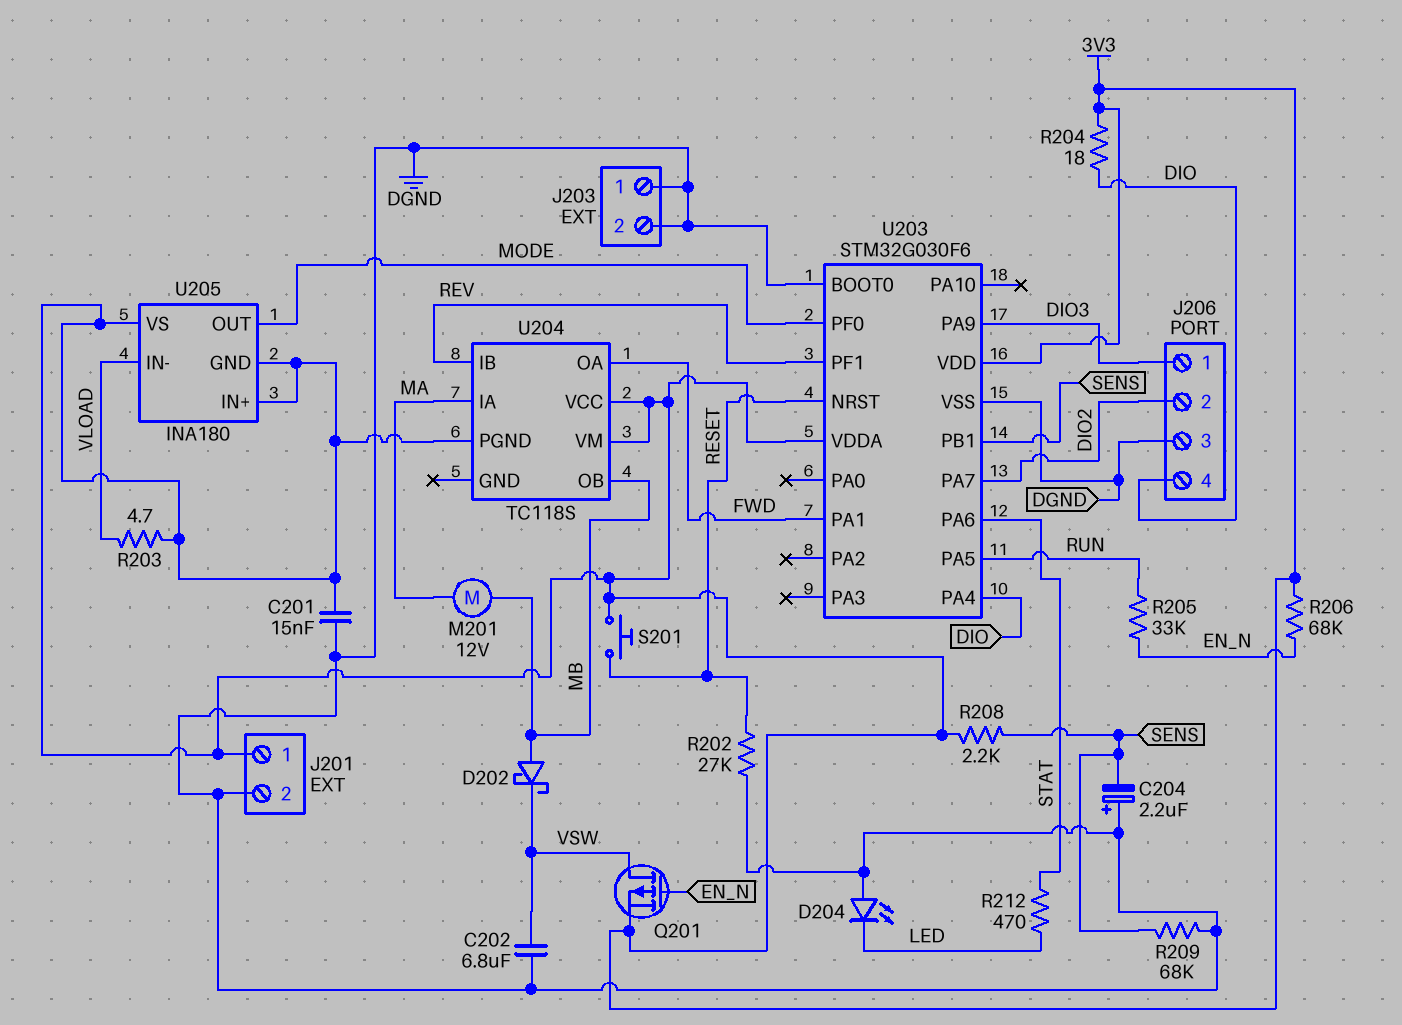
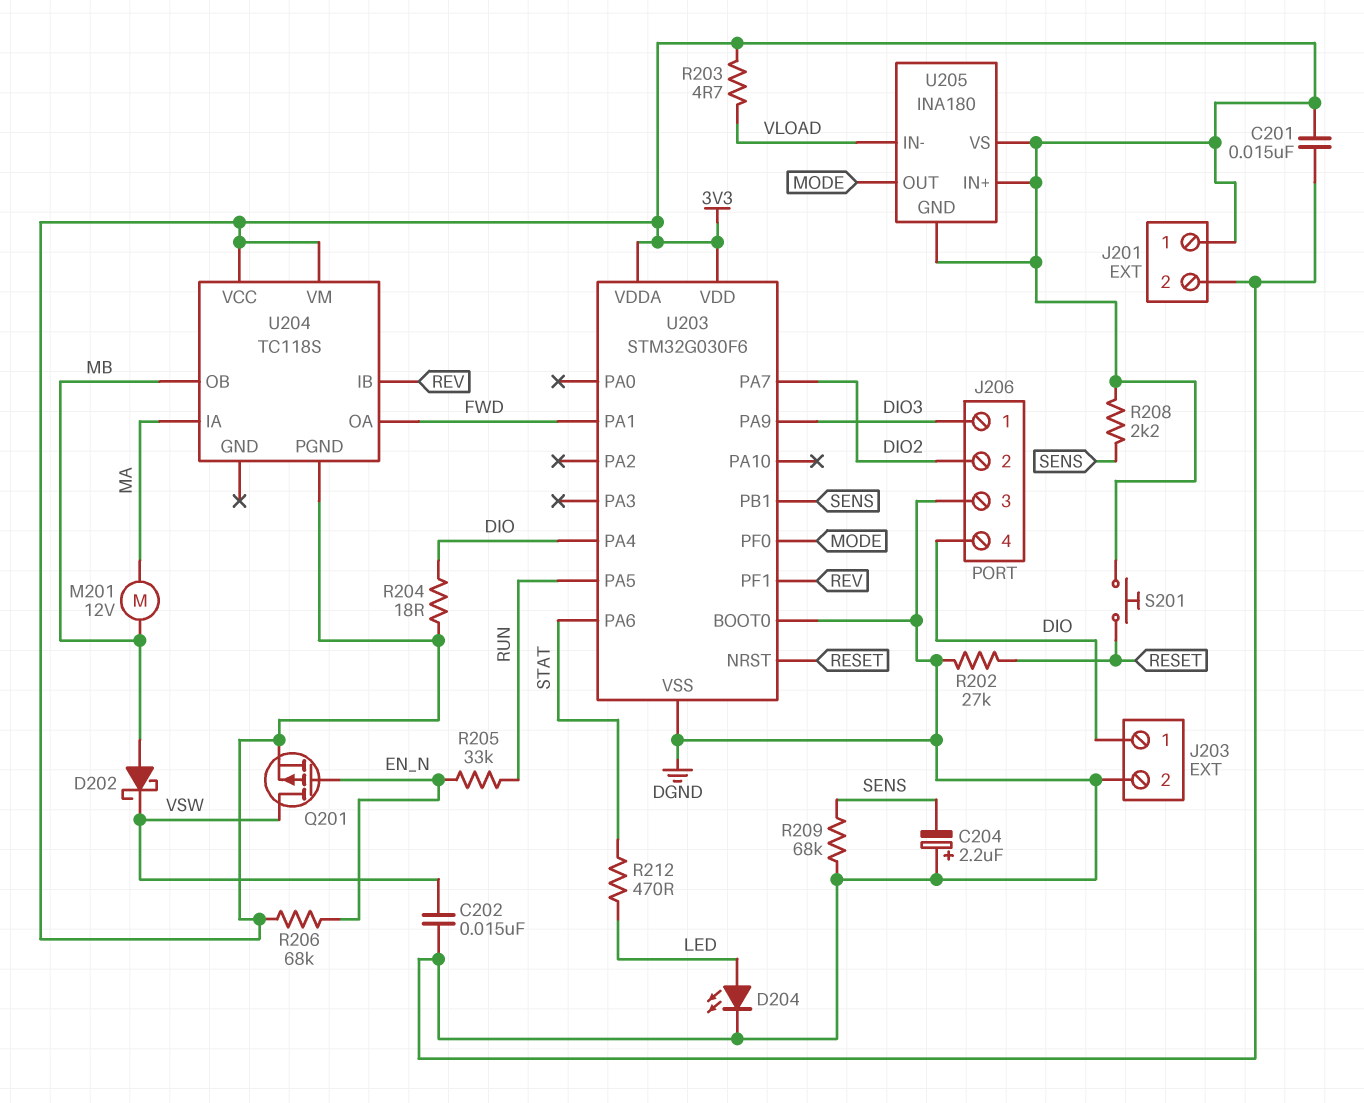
C202: 6.8uF (DGND, VSW) -> 15nF (DGND, VSW)
D204: LED (A DGND, K LED) -> LED (A LED, K DGND)
J203 pin 1: DGND -> DIO

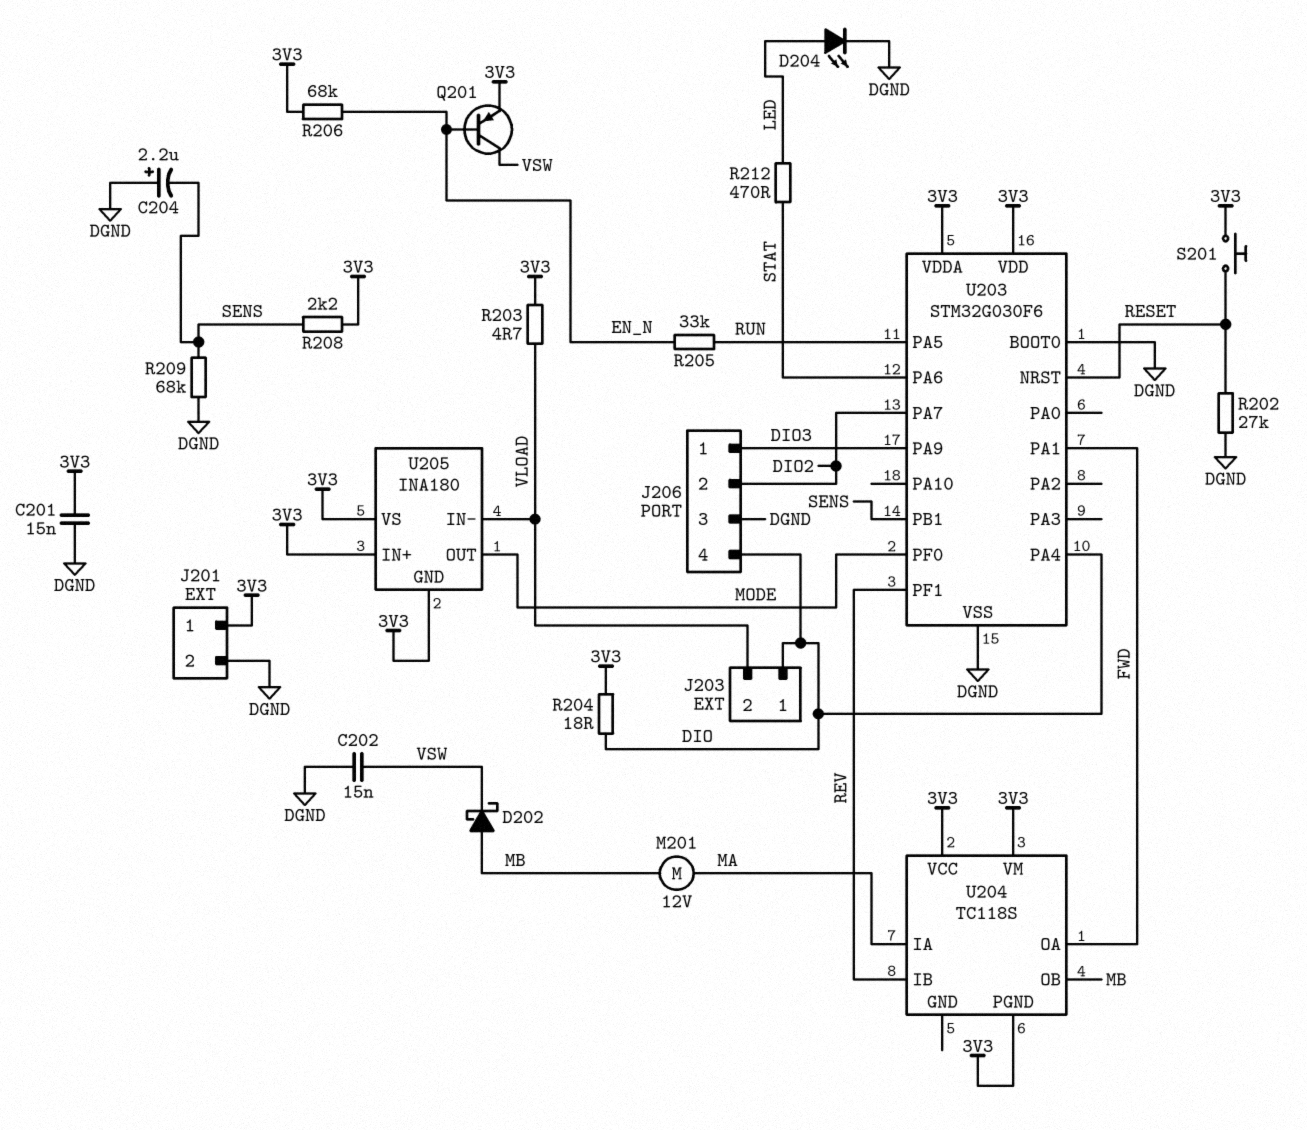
J203 pin 2: DGND -> VLOAD
Q201: PMOS (G EN_N, D VSW, S 3V3) -> PNP (B EN_N, C VSW, E 3V3)

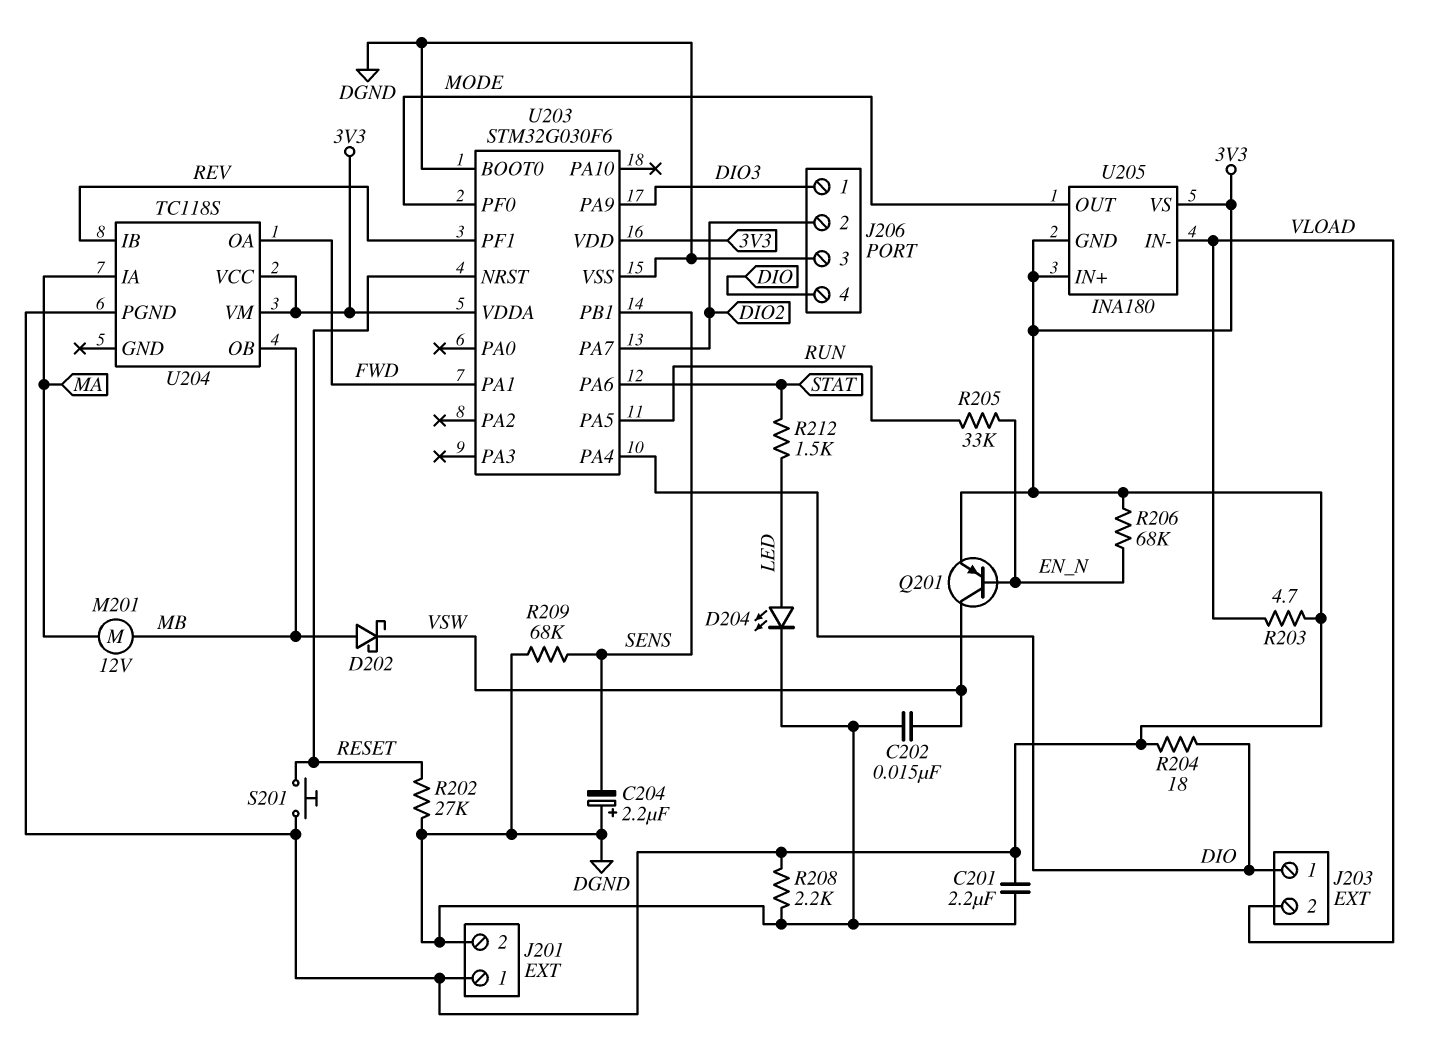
C201: 15nF (3V3, DGND) -> 2.2uF (3V3, DGND)
R208: 2.2k (3V3, SENS) -> 2.2k (3V3, DGND)
R212: 470 (LED, STAT) -> 1.5k (LED, STAT)

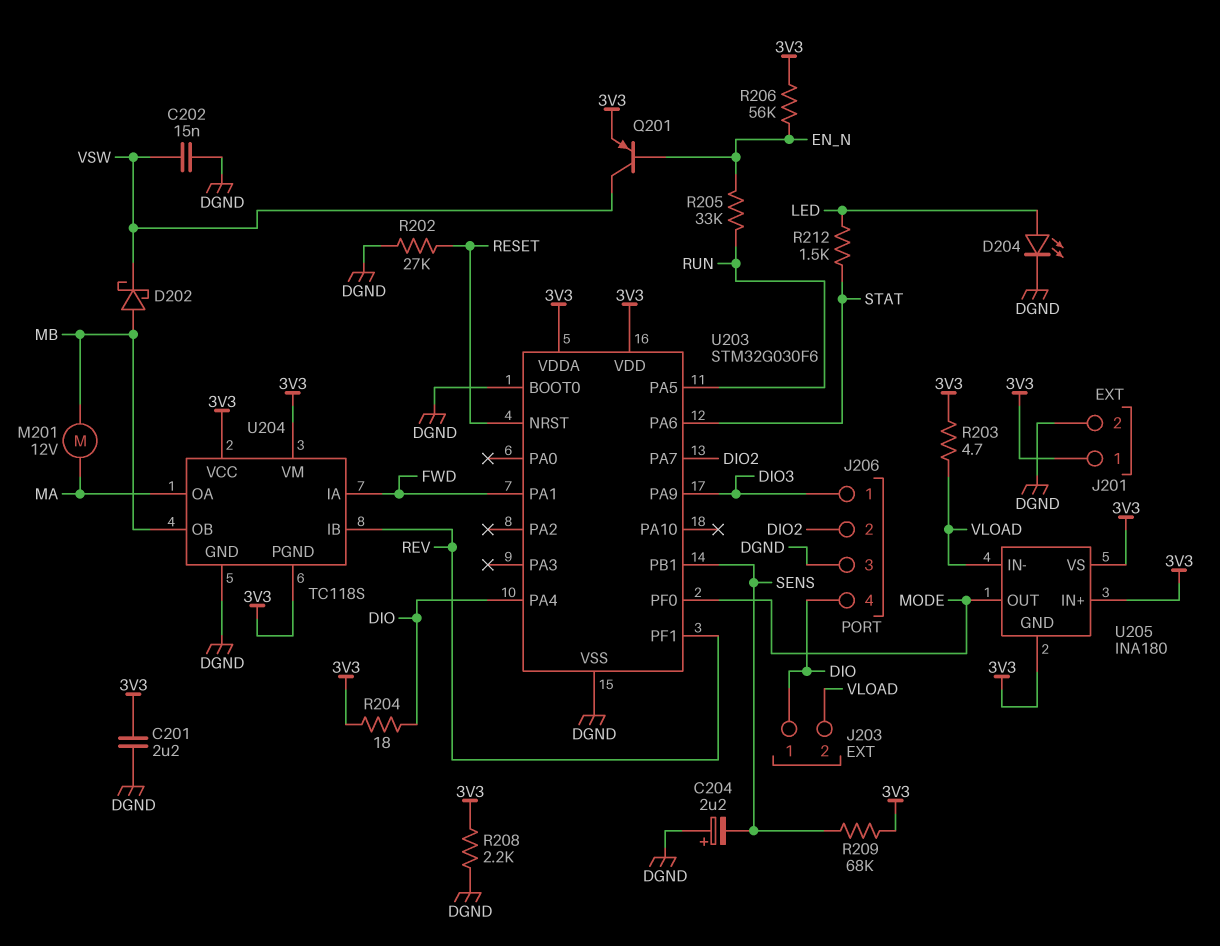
R206: 68k (3V3, EN_N) -> 56k (3V3, EN_N)
R209: 68k (DGND, SENS) -> 68k (3V3, SENS)
S201: button (3V3, RESET) -> none
U204 pin GND: none -> DGND
U204 pin IA: MA -> FWD
U204 pin OA: FWD -> MA

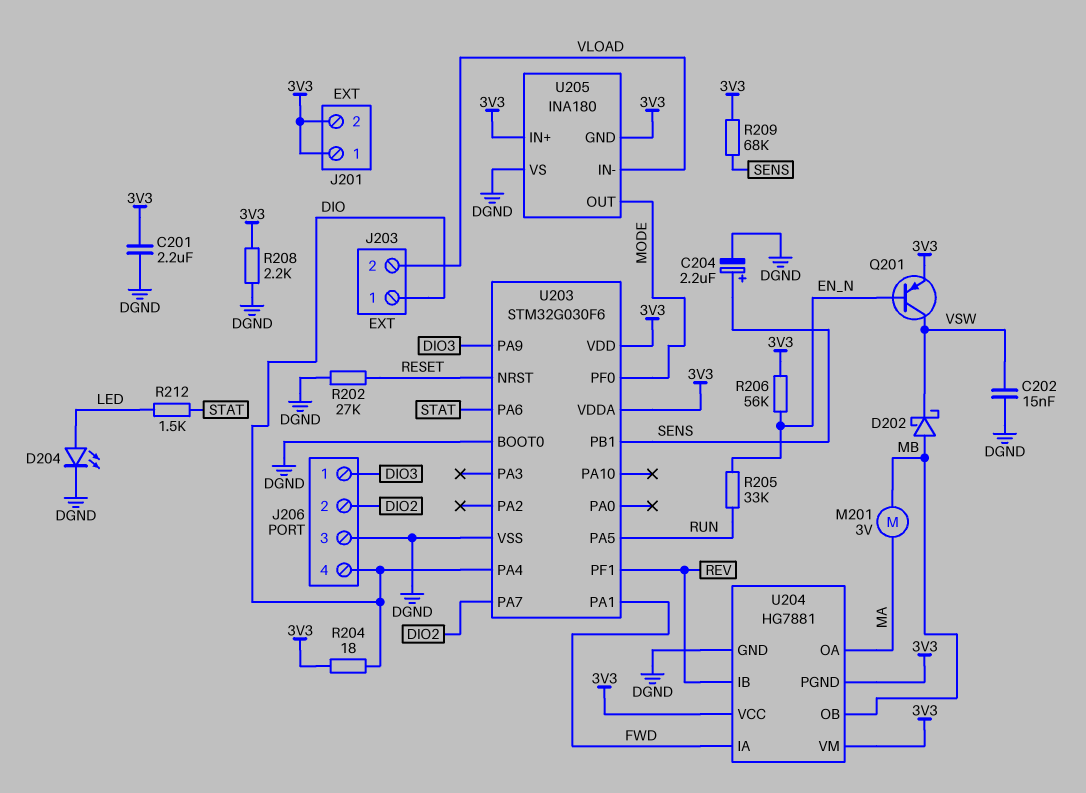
C204: 2.2uF (plus DGND, minus SENS) -> 2.2uF (plus SENS, minus DGND)
J201 pin 2: DGND -> 3V3
M201: motor 12V (MA, MB) -> motor 3V (MA, MB)
R203: 4.7 (3V3, VLOAD) -> none
U204: TC118S -> HG7881
U205 pin VS: 3V3 -> DGND

